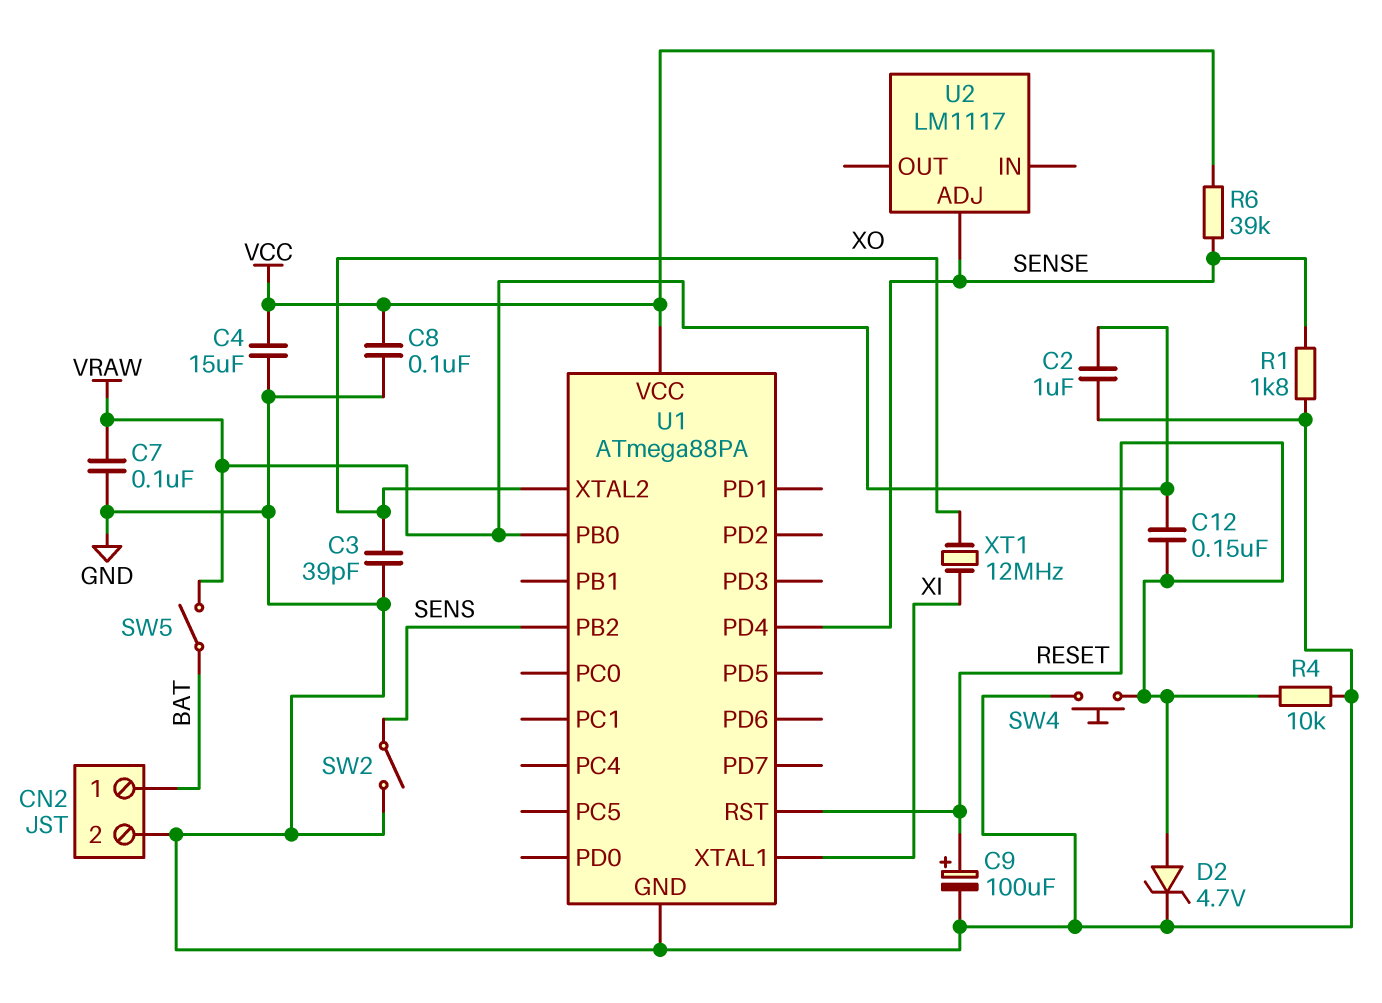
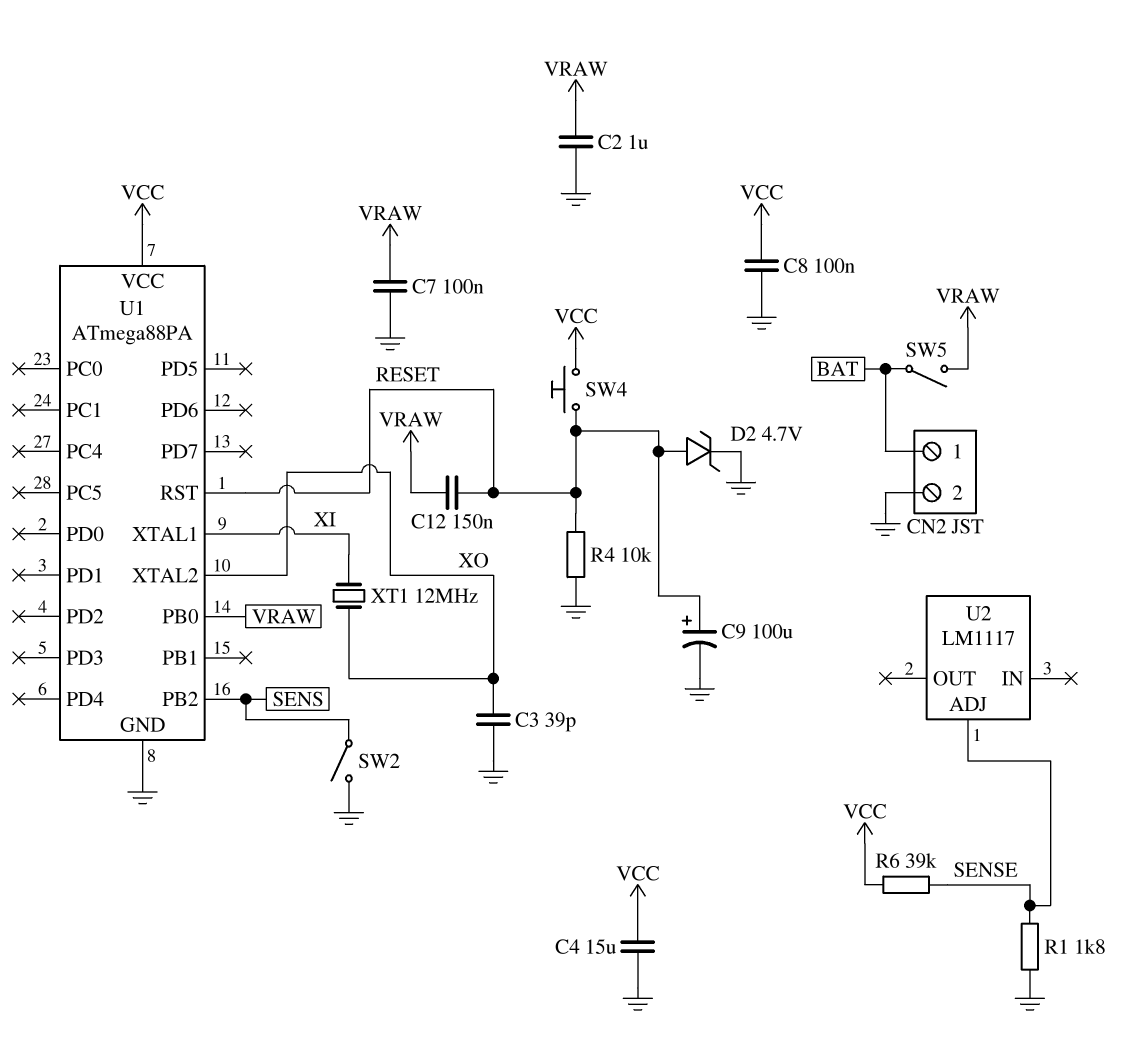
SW4: button (GND, RESET) -> button (RESET, VCC)
U1 pin PD4: SENSE -> none

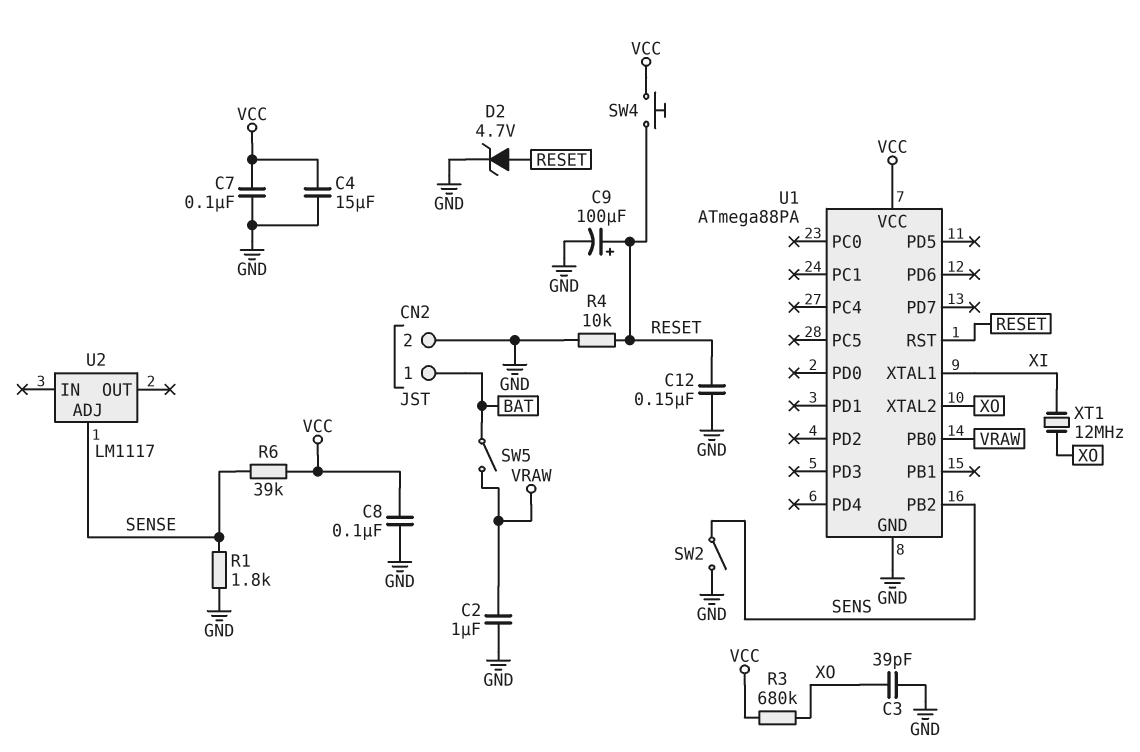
C7: 100nF (GND, VRAW) -> 100nF (GND, VCC)
C12: 150nF (RESET, VRAW) -> 150nF (GND, RESET)
R3: none -> 680k (VCC, XO)

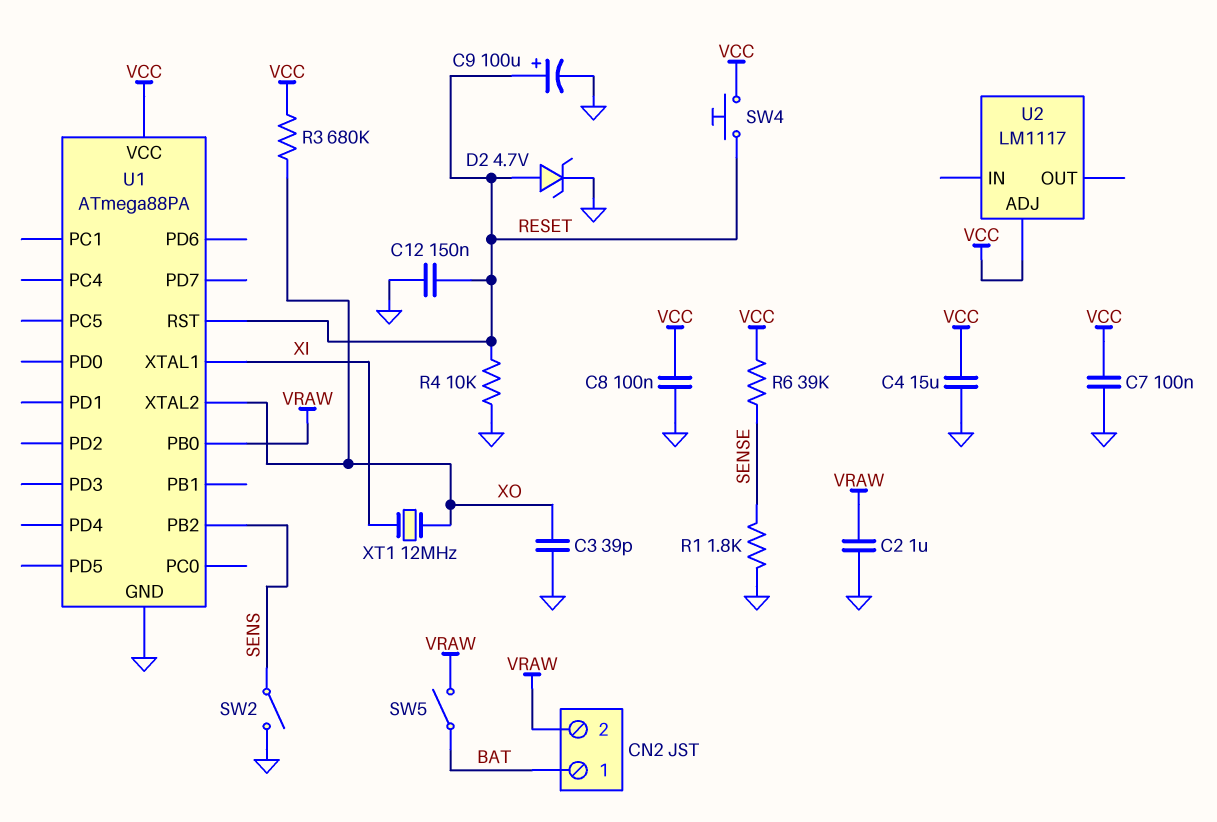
CN2 pin 2: GND -> VRAW
U2 pin ADJ: SENSE -> VCC

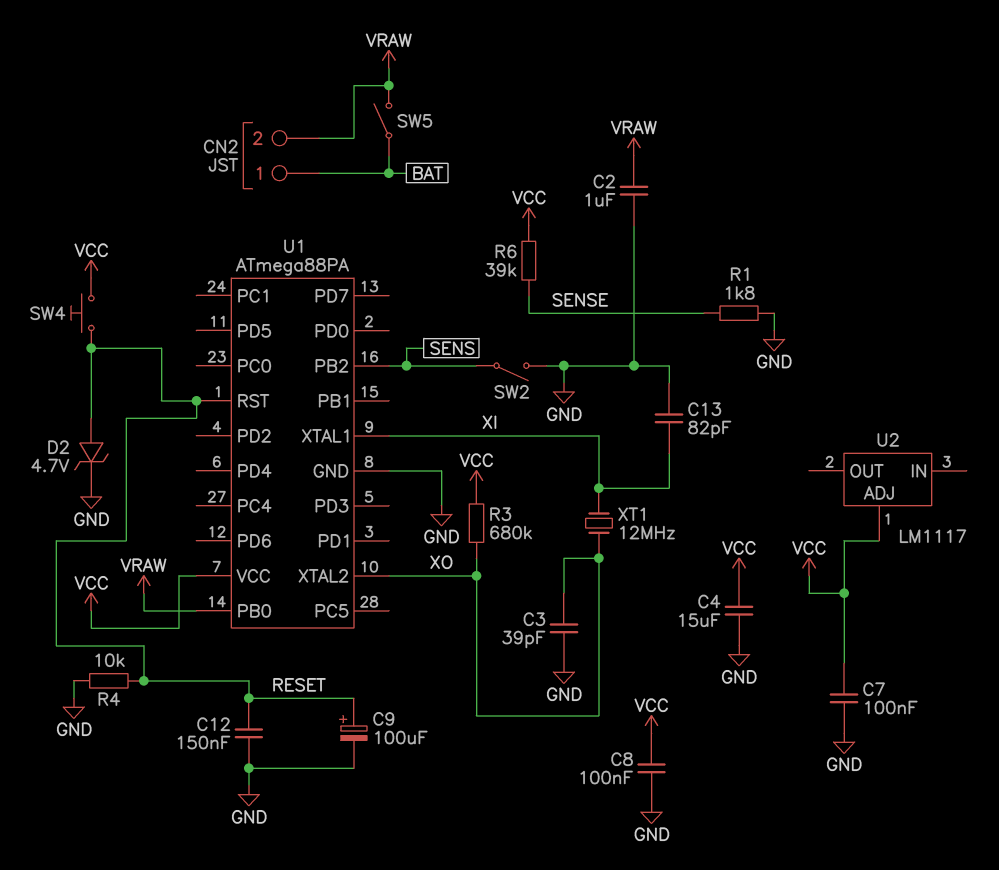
C13: none -> 82pF (GND, XI)

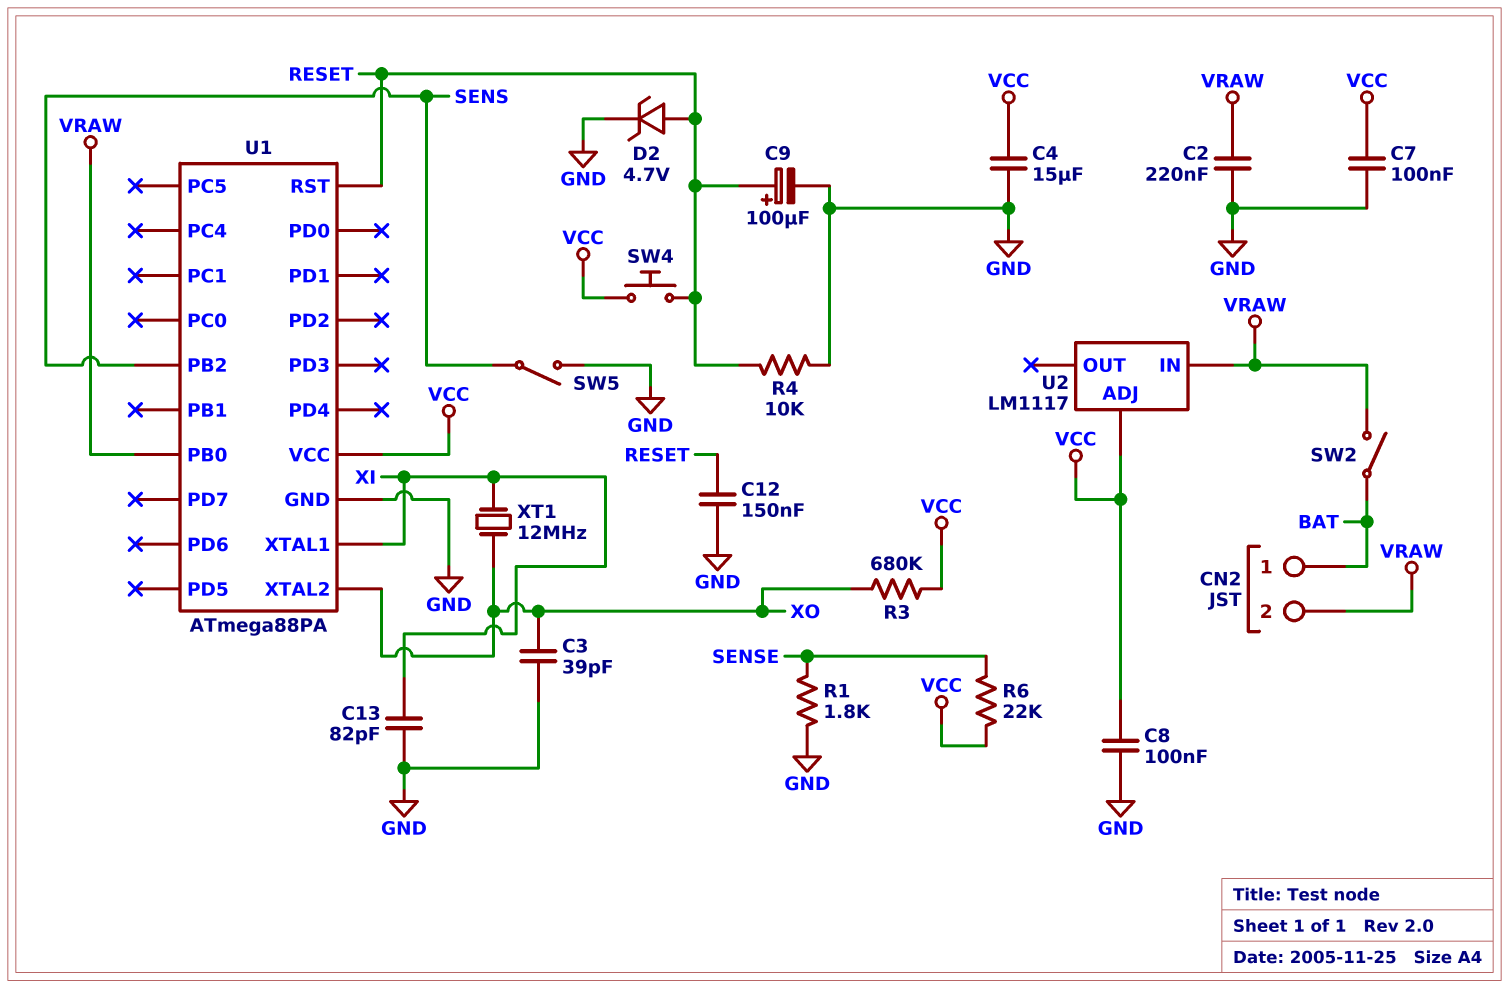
C2: 1uF (GND, VRAW) -> 220nF (GND, VRAW)
R6: 39k (SENSE, VCC) -> 22k (SENSE, VCC)
SW2: switch (GND, SENS) -> switch (BAT, VRAW)
SW5: switch (BAT, VRAW) -> switch (GND, SENS)
U2 pin IN: none -> VRAW

